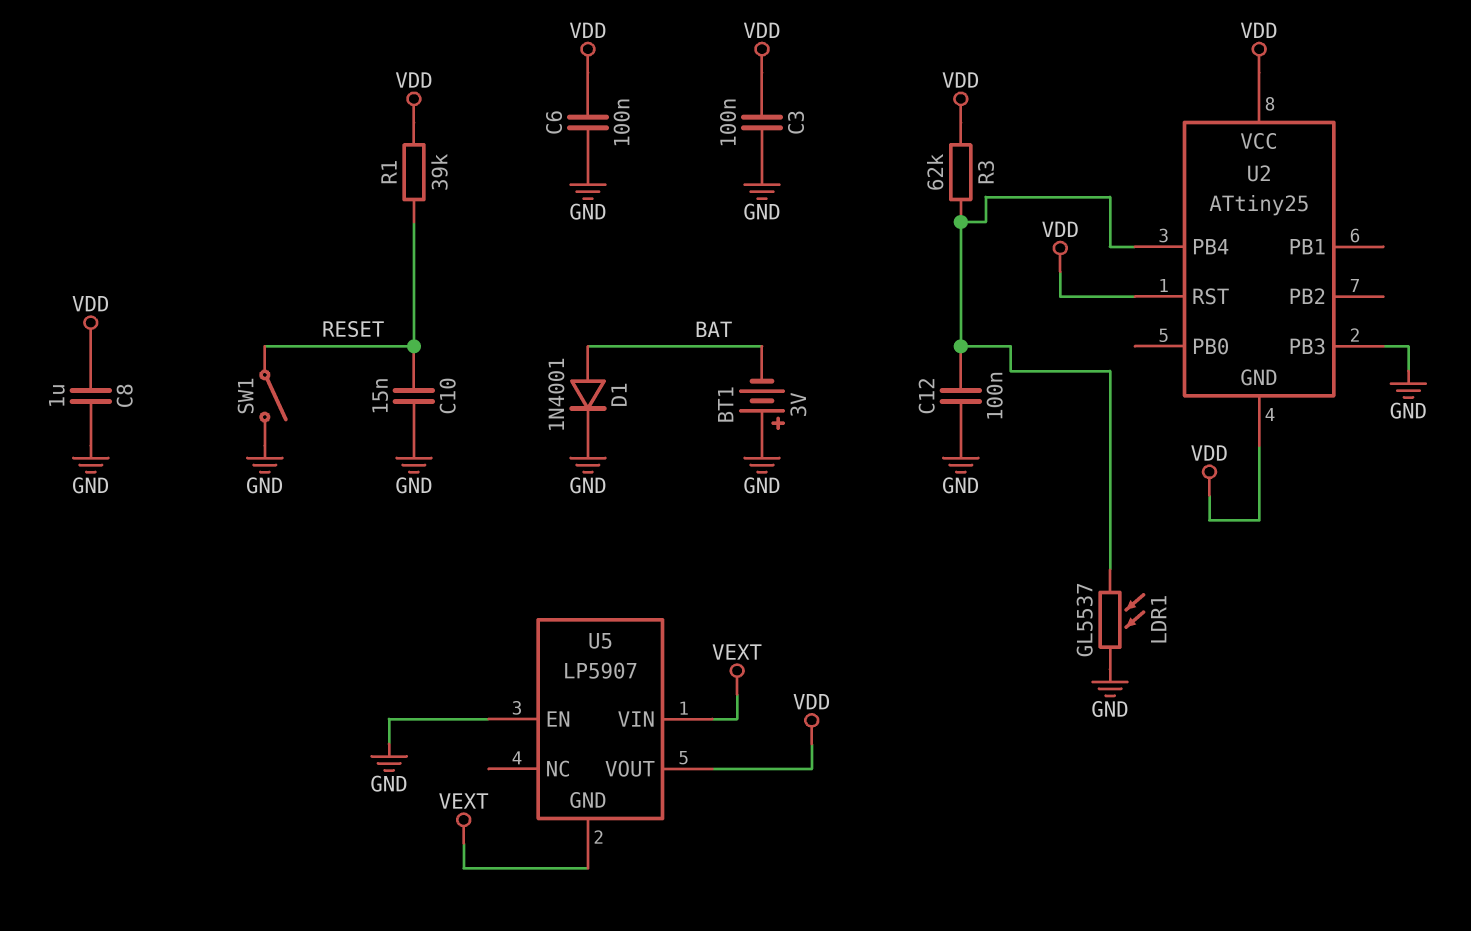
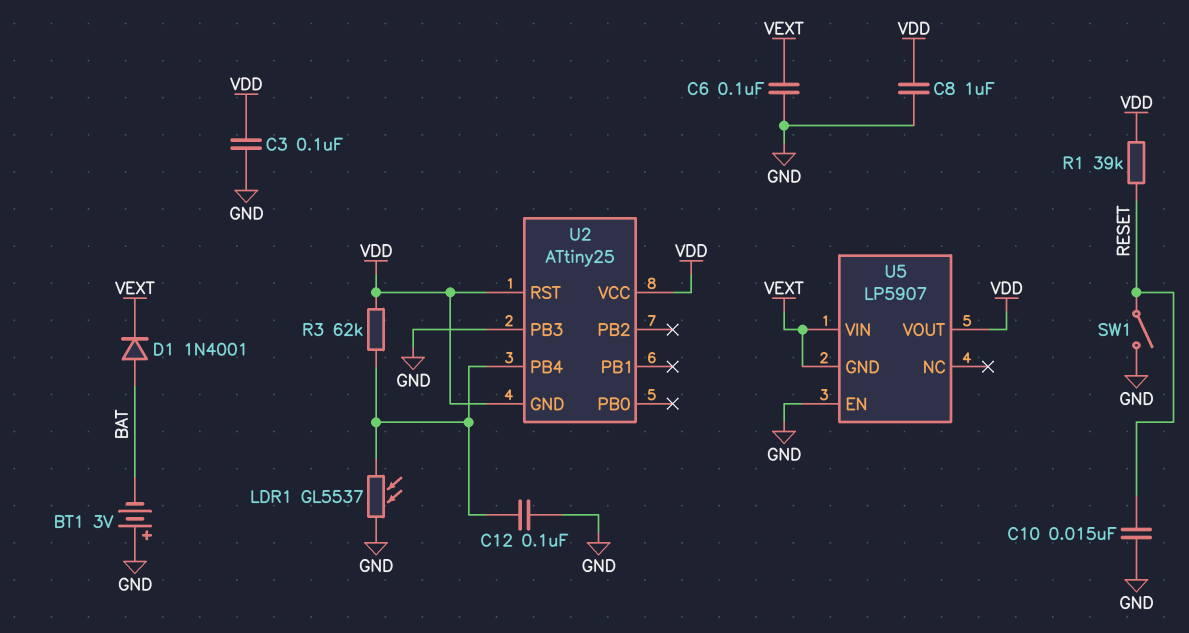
C6: 100nF (GND, VDD) -> 100nF (GND, VEXT)
D1: diode 1N4001 (A BAT, K GND) -> diode 1N4001 (A BAT, K VEXT)

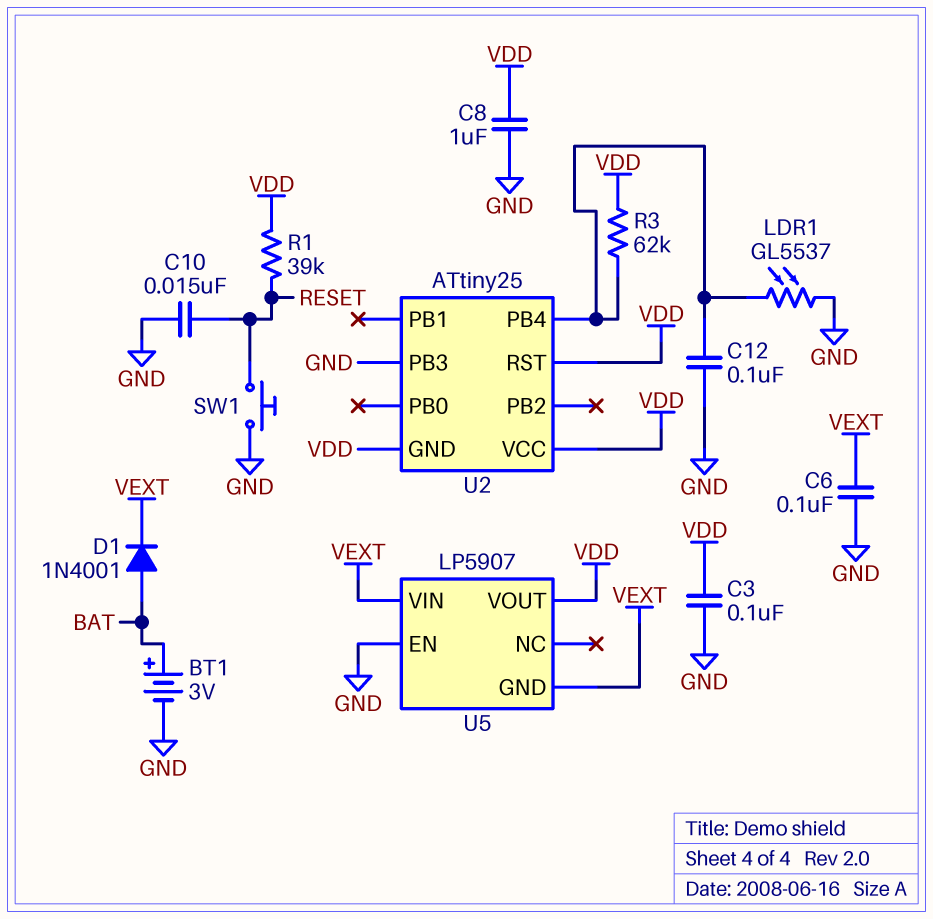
BT1: 3V (plus GND, minus BAT) -> 3V (plus BAT, minus GND)
SW1: switch (GND, RESET) -> button (GND, RESET)

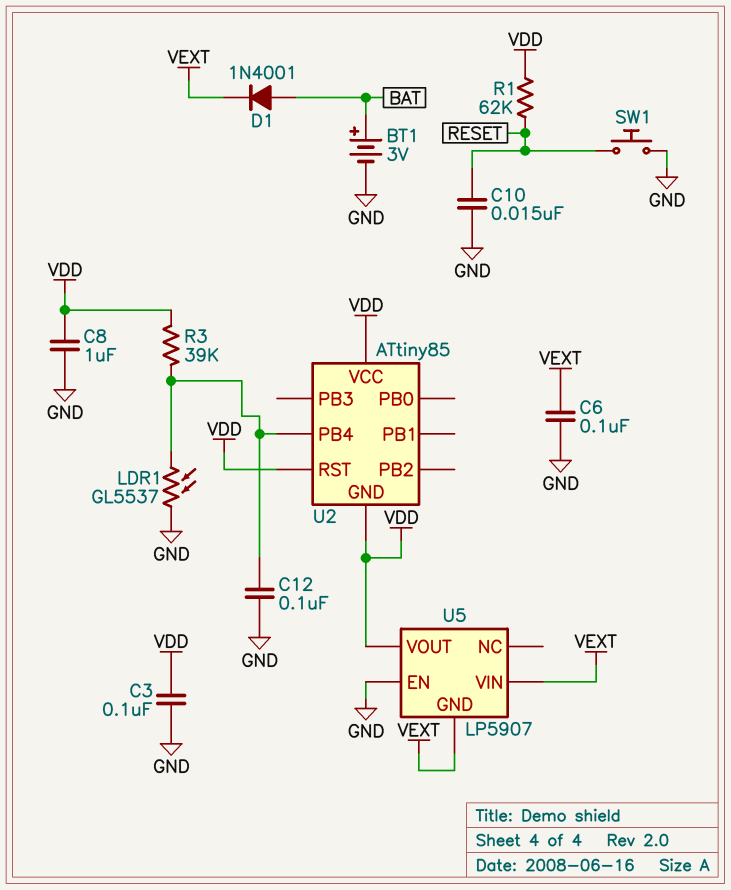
R1: 39k (RESET, VDD) -> 62k (RESET, VDD)
R3: 62k (U2/PB4, VDD) -> 39k (U2/PB4, VDD)
U2: ATtiny25 -> ATtiny85
U2 pin PB3: GND -> none

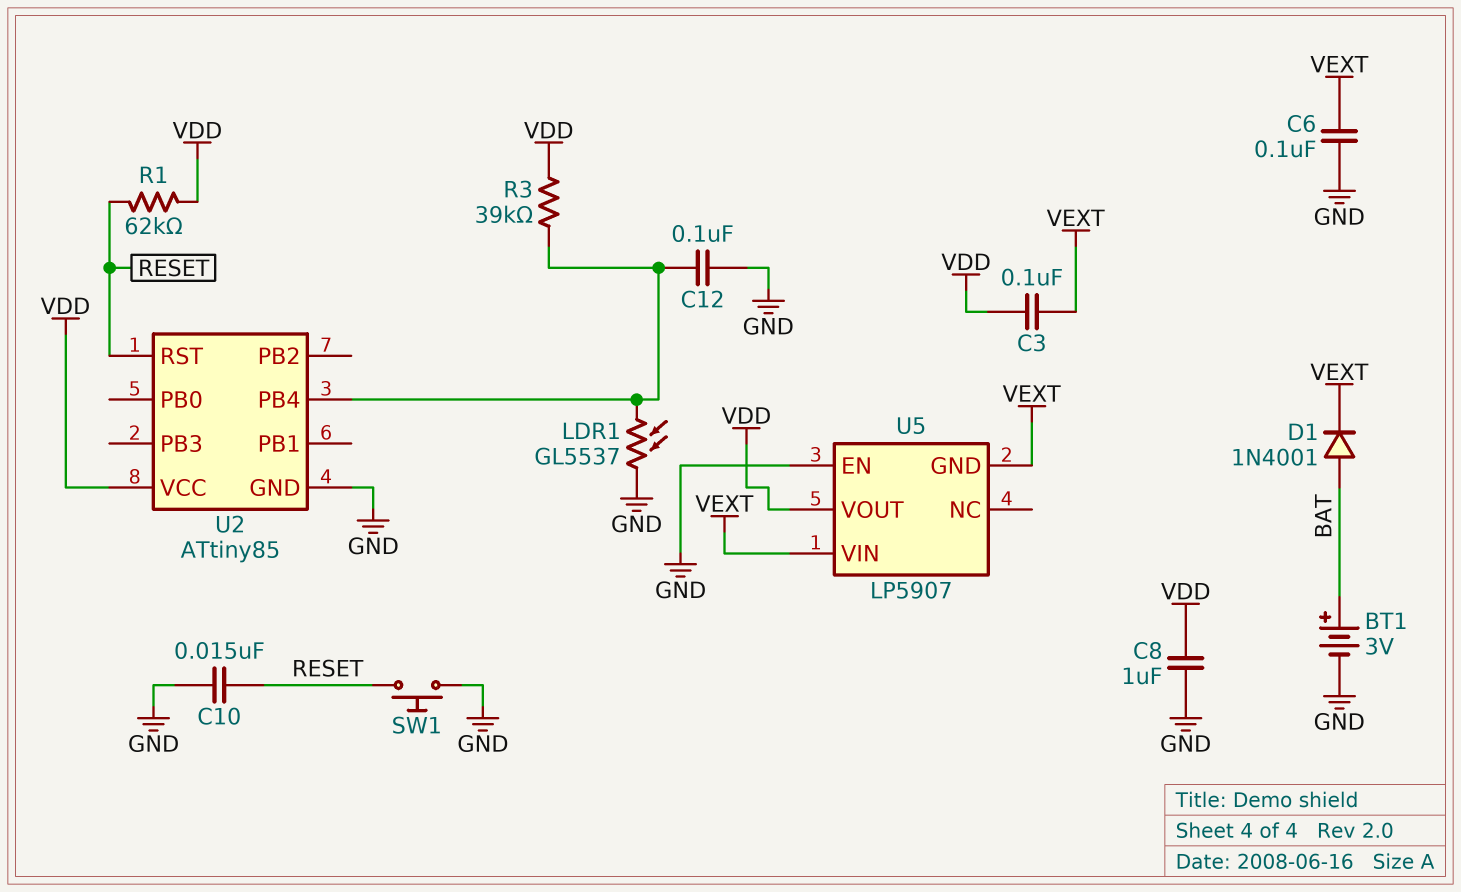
C3: 100nF (GND, VDD) -> 100nF (VDD, VEXT)
U2 pin GND: VDD -> GND
U2 pin RST: VDD -> RESET

